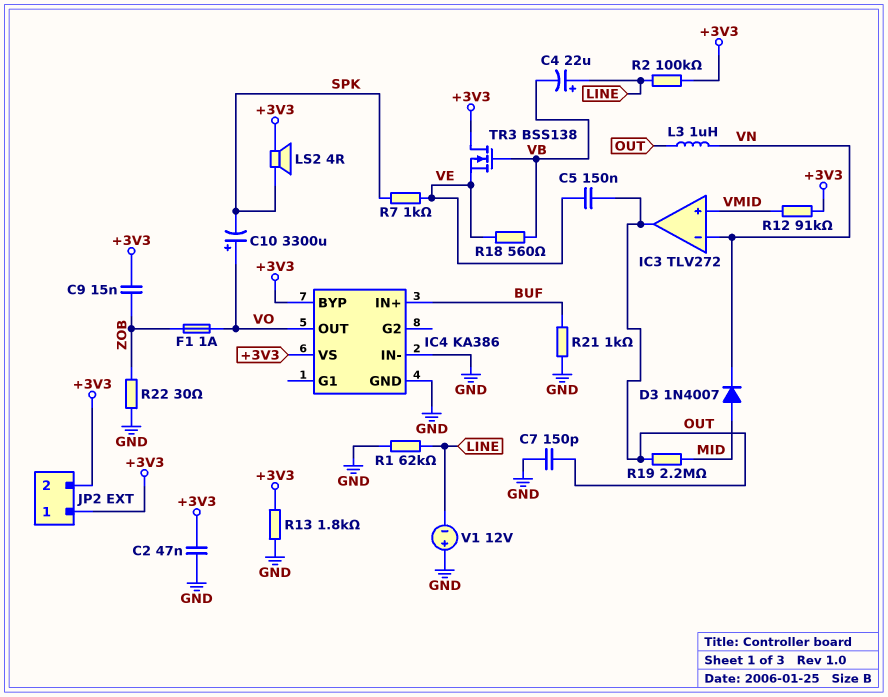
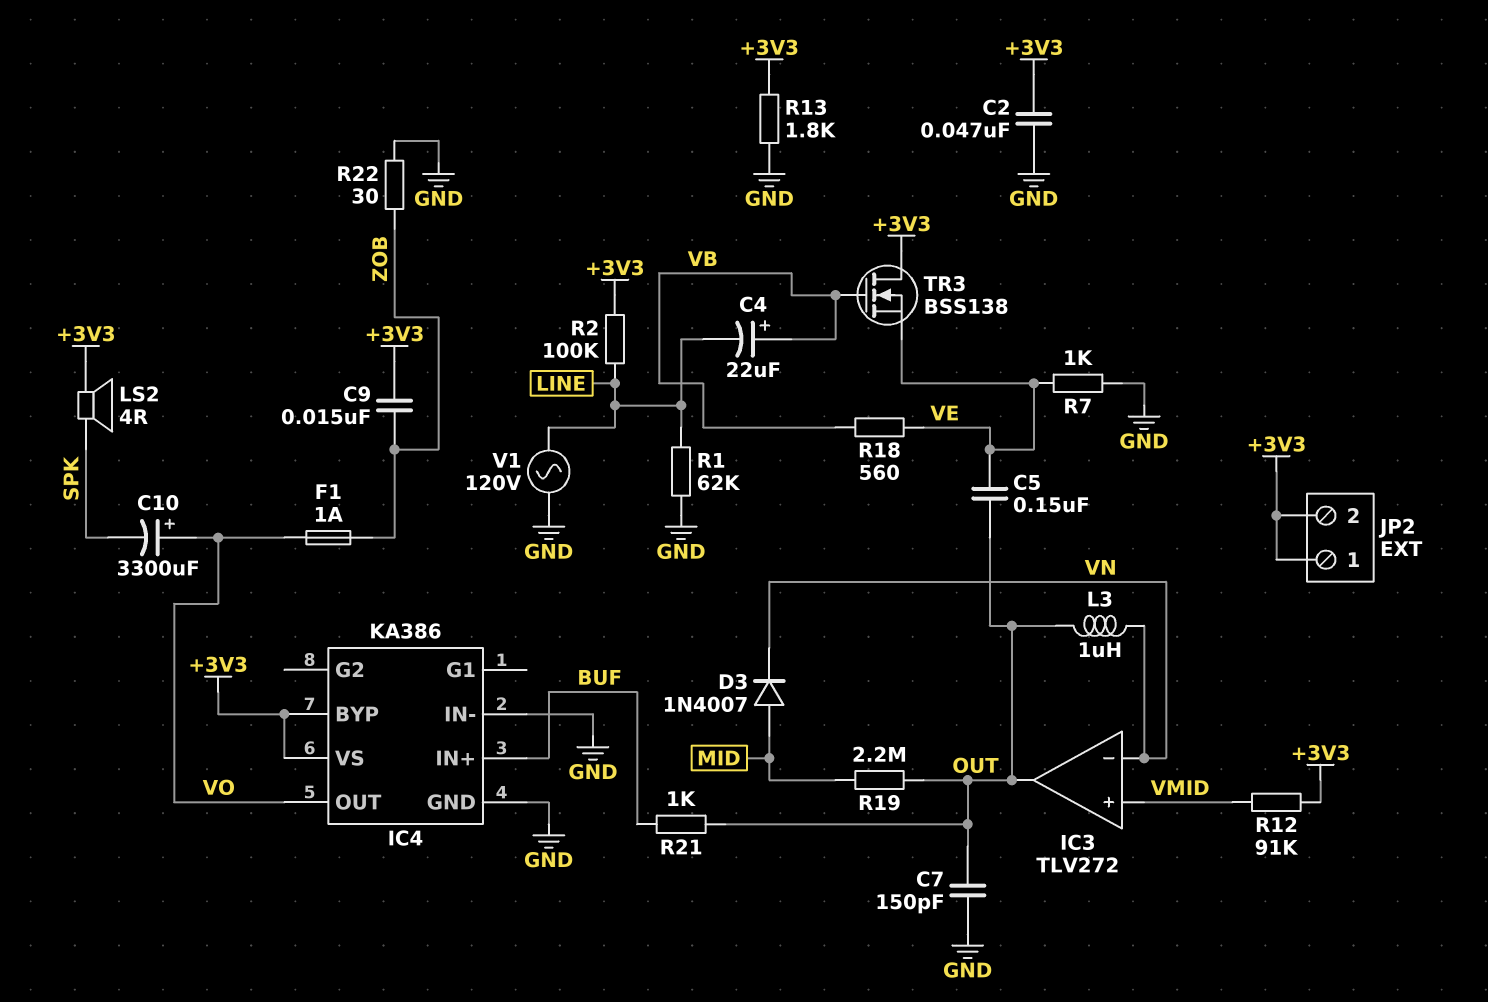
C4: 22uF (plus LINE, minus VB) -> 22uF (plus VB, minus LINE)
R7: 1k (SPK, VE) -> 1k (GND, VE)
R21: 1k (BUF, GND) -> 1k (BUF, OUT)
V1: 12V (plus GND, minus LINE) -> AC 120V (GND, LINE)

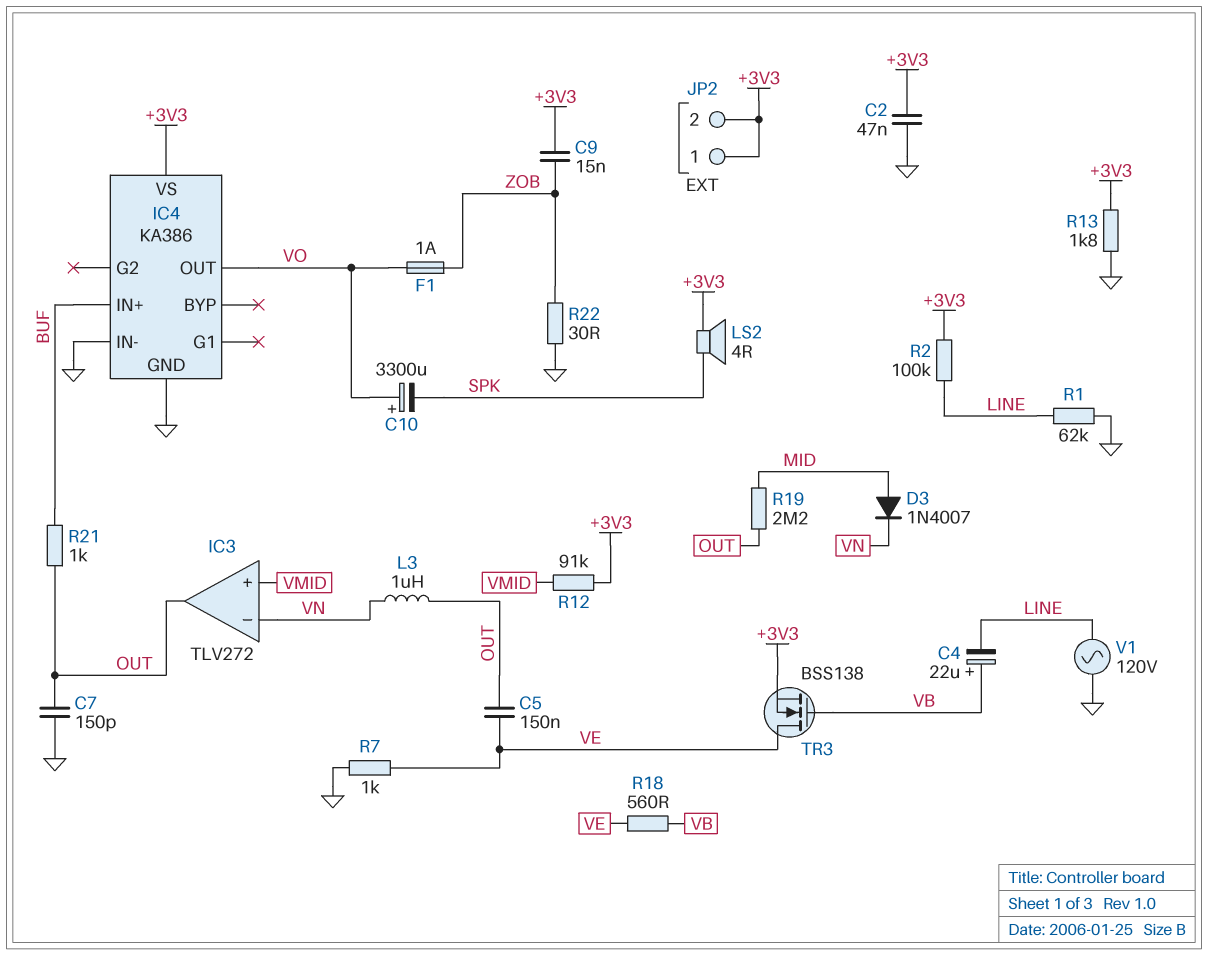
IC4 pin BYP: +3V3 -> none
TR3: NMOS BSS138 (G VB, D +3V3, S VE) -> NMOS BSS138 (G VB, D VE, S +3V3)

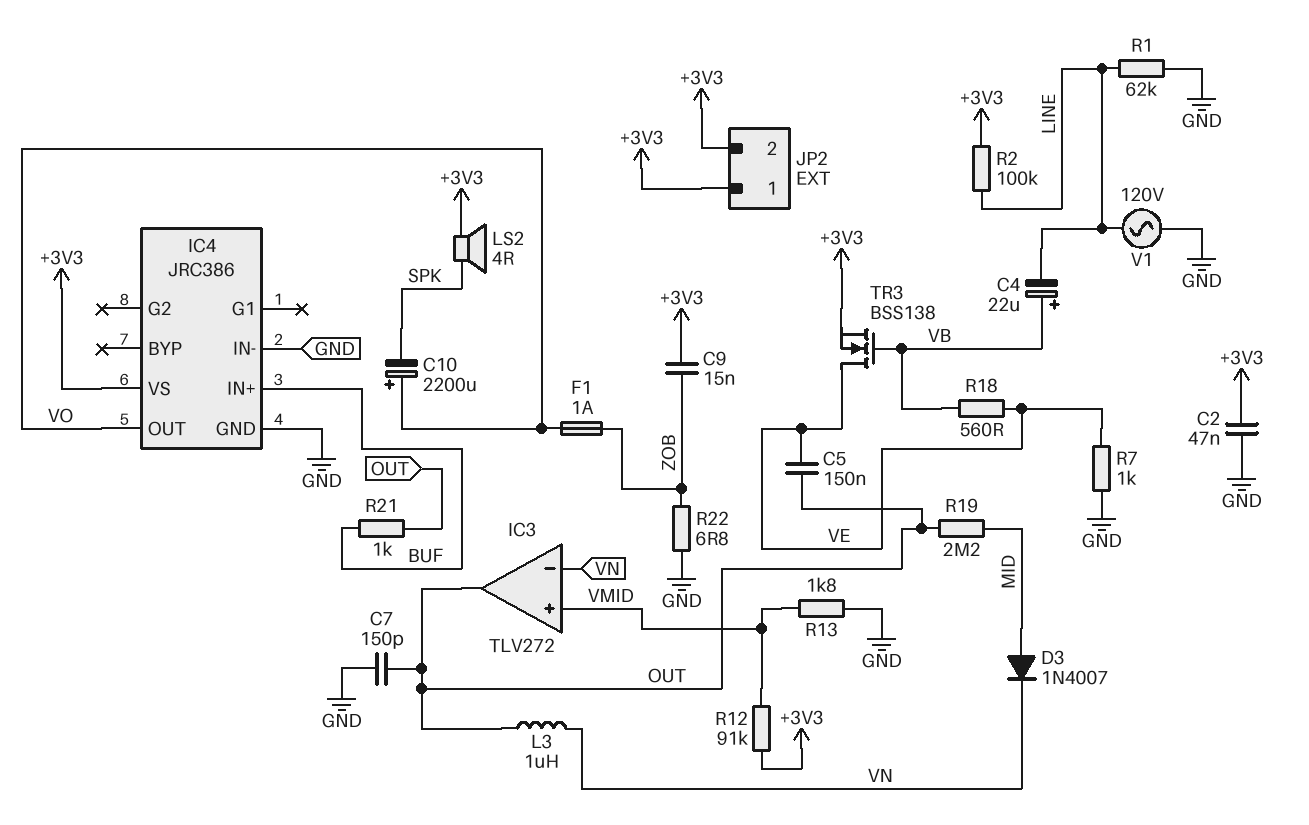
C10: 3300uF (plus VO, minus SPK) -> 2200uF (plus VO, minus SPK)
IC4: KA386 -> JRC386
R13: 1.8k (+3V3, GND) -> 1.8k (GND, VMID)
R22: 30 (GND, ZOB) -> 6.8 (GND, ZOB)

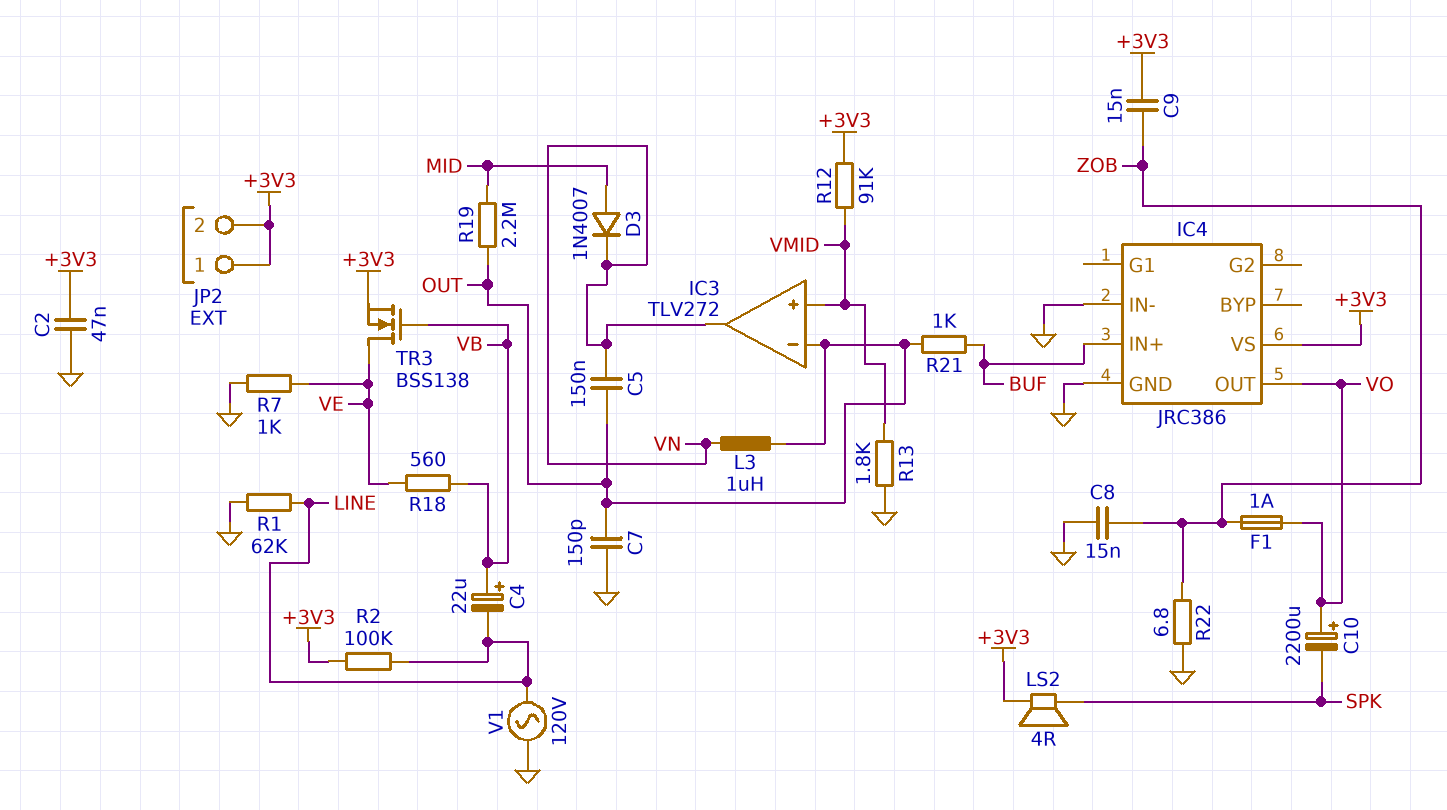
C5: 150nF (OUT, VE) -> 150nF (OUT, VN)
C8: none -> 15nF (GND, ZOB)
IC3 pin in-: VN -> OUT
IC3 pin out: OUT -> VN

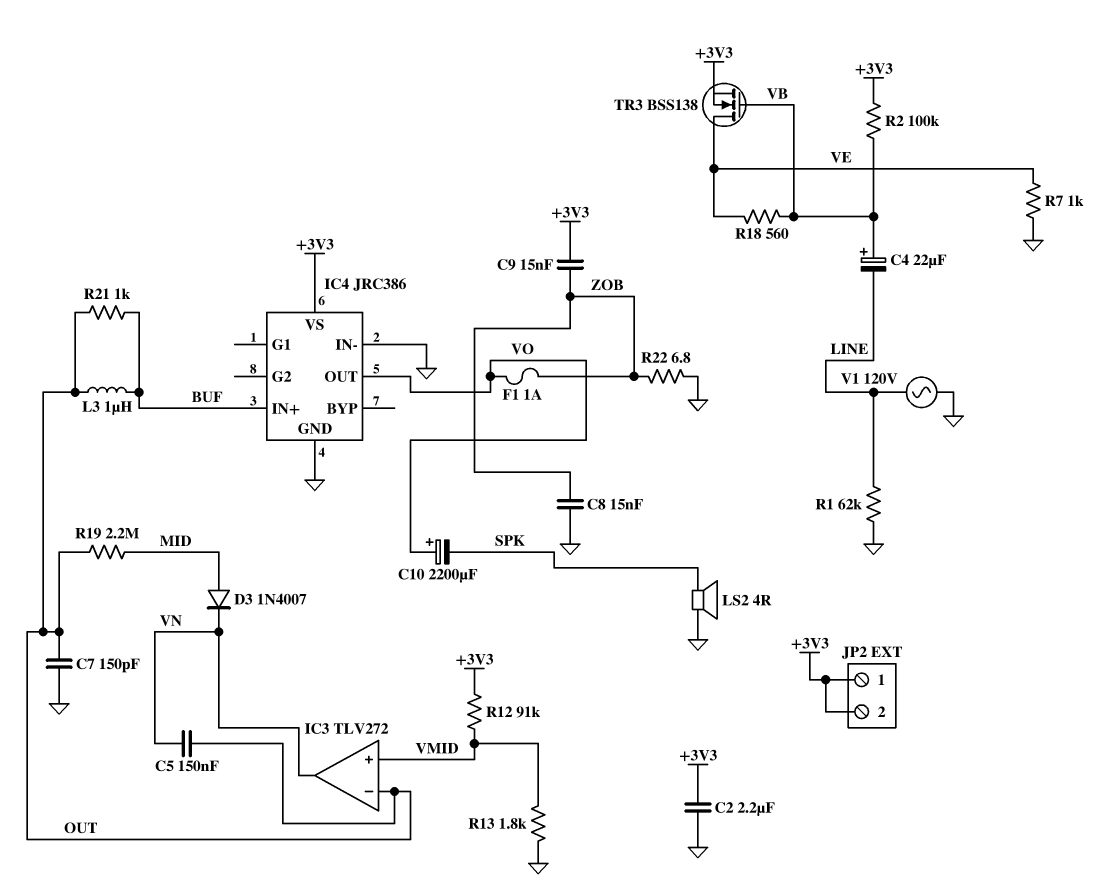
C2: 47nF (+3V3, GND) -> 2.2uF (+3V3, GND)
L3: 1uH (OUT, VN) -> 1uH (BUF, OUT)
LS2: speaker 4R (+3V3, SPK) -> speaker 4R (GND, SPK)
R2: 100k (+3V3, LINE) -> 100k (+3V3, VB)

